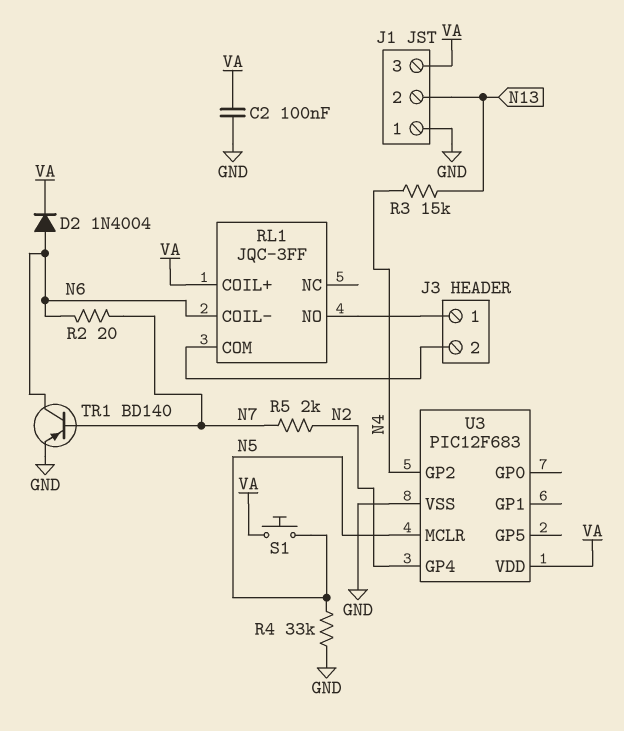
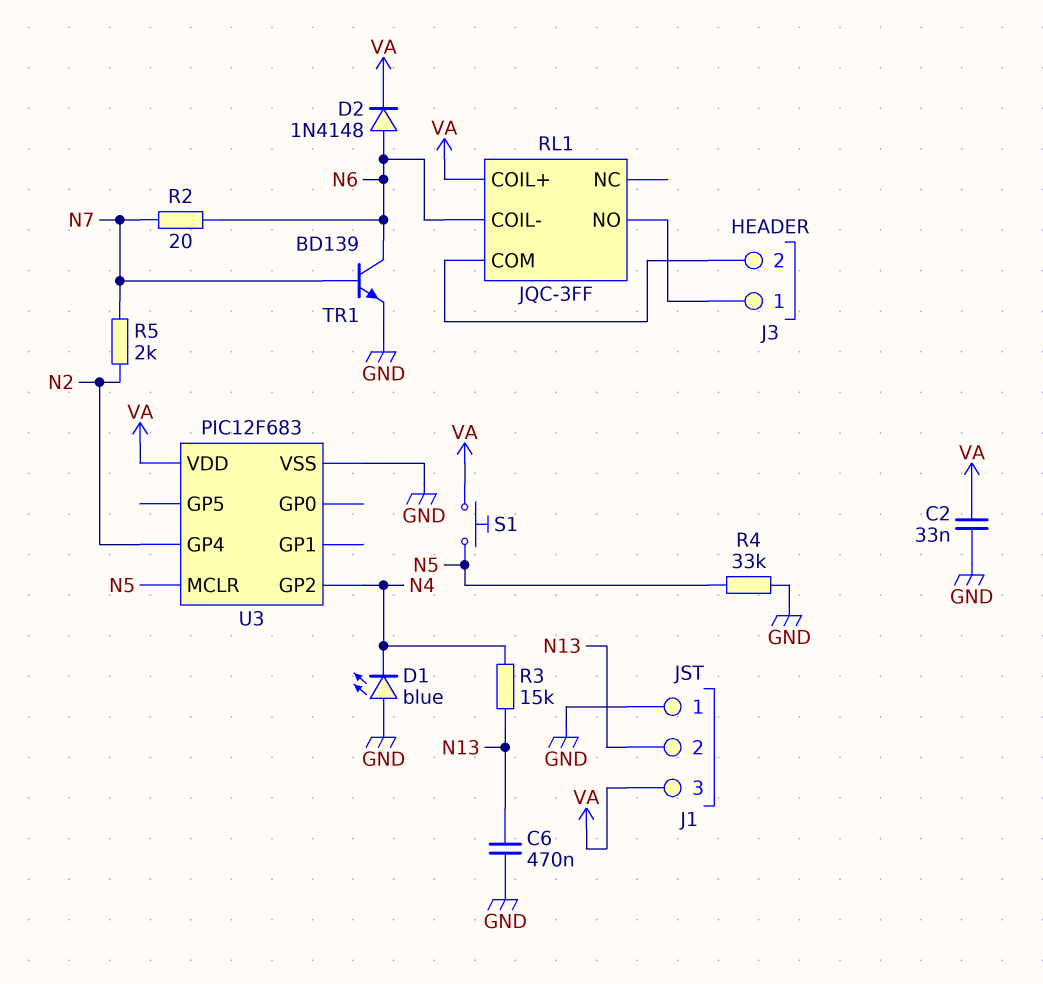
C2: 100nF (GND, VA) -> 33nF (GND, VA)
C6: none -> 470nF (GND, N13)
D1: none -> LED blue (A GND, K N4)
D2: diode 1N4004 (A N6, K VA) -> diode 1N4148 (A N6, K VA)
TR1: PNP BD140 (B N7, C N6, E GND) -> NPN BD139 (B N7, C N6, E GND)

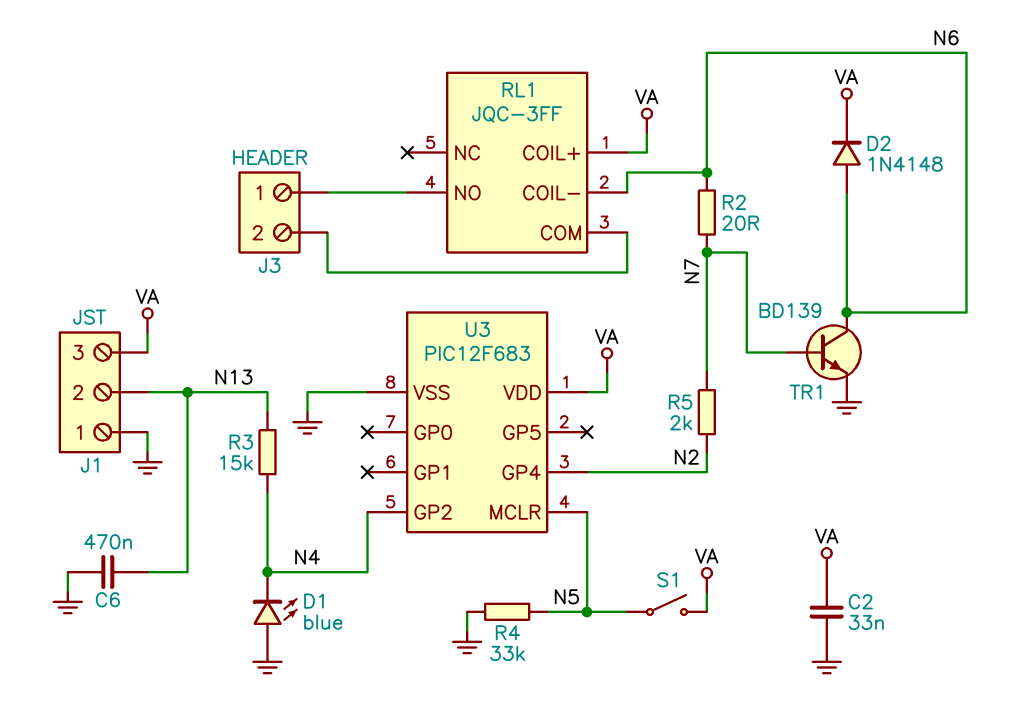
S1: button (N5, VA) -> switch (N5, VA)

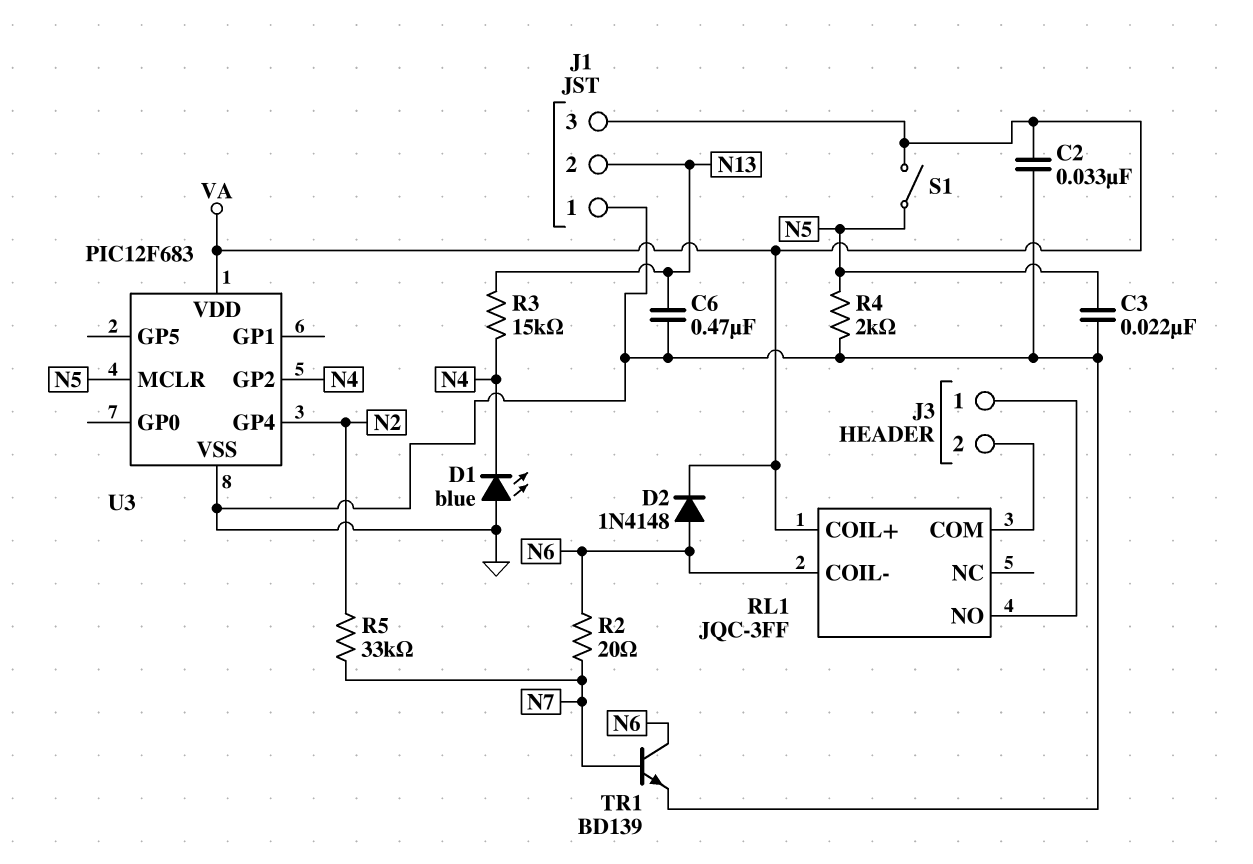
C3: none -> 22nF (GND, N5)
R4: 33k (GND, N5) -> 2k (GND, N5)
R5: 2k (N2, N7) -> 33k (N2, N7)

